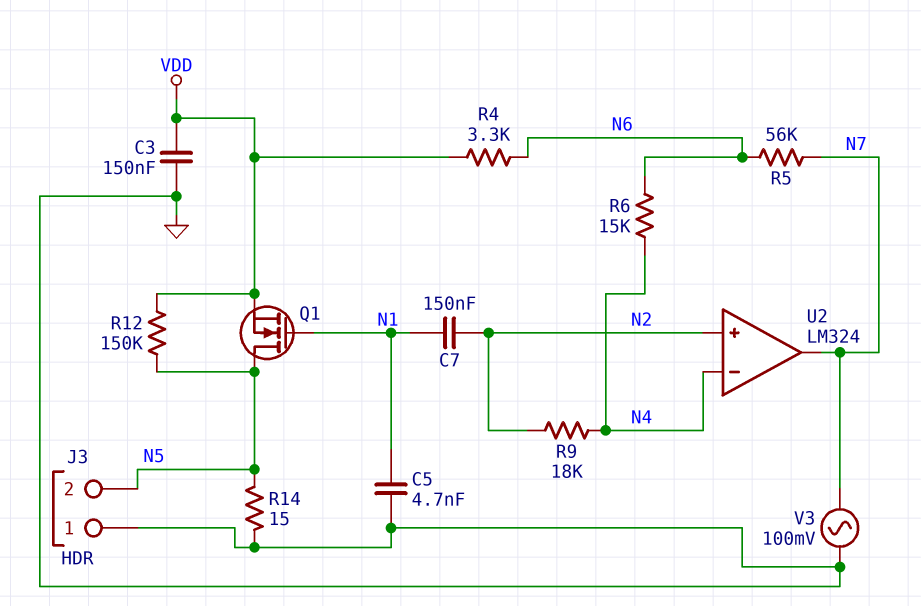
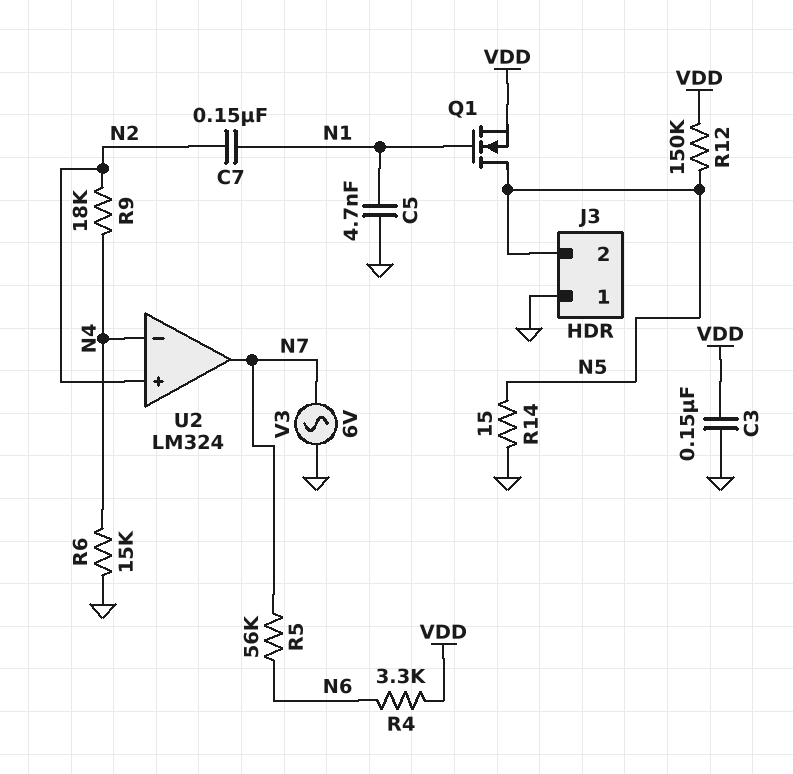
R6: 15k (N4, N6) -> 15k (GND, N4)
V3: AC 100mV (GND, N7) -> AC 6V (GND, N7)

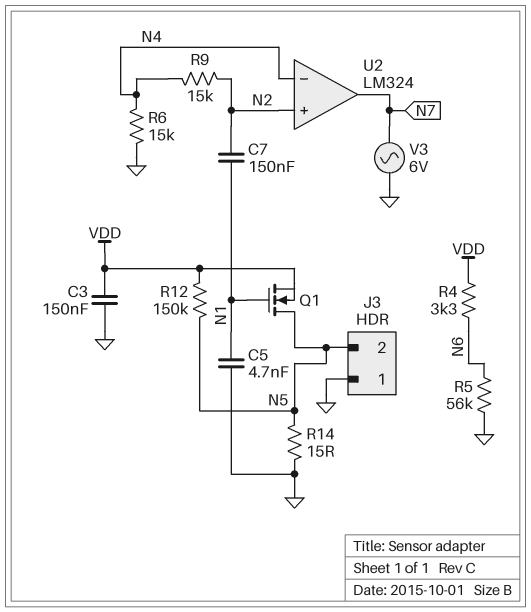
R5: 56k (N6, N7) -> 56k (GND, N6)
R9: 18k (N2, N4) -> 15k (N2, N4)

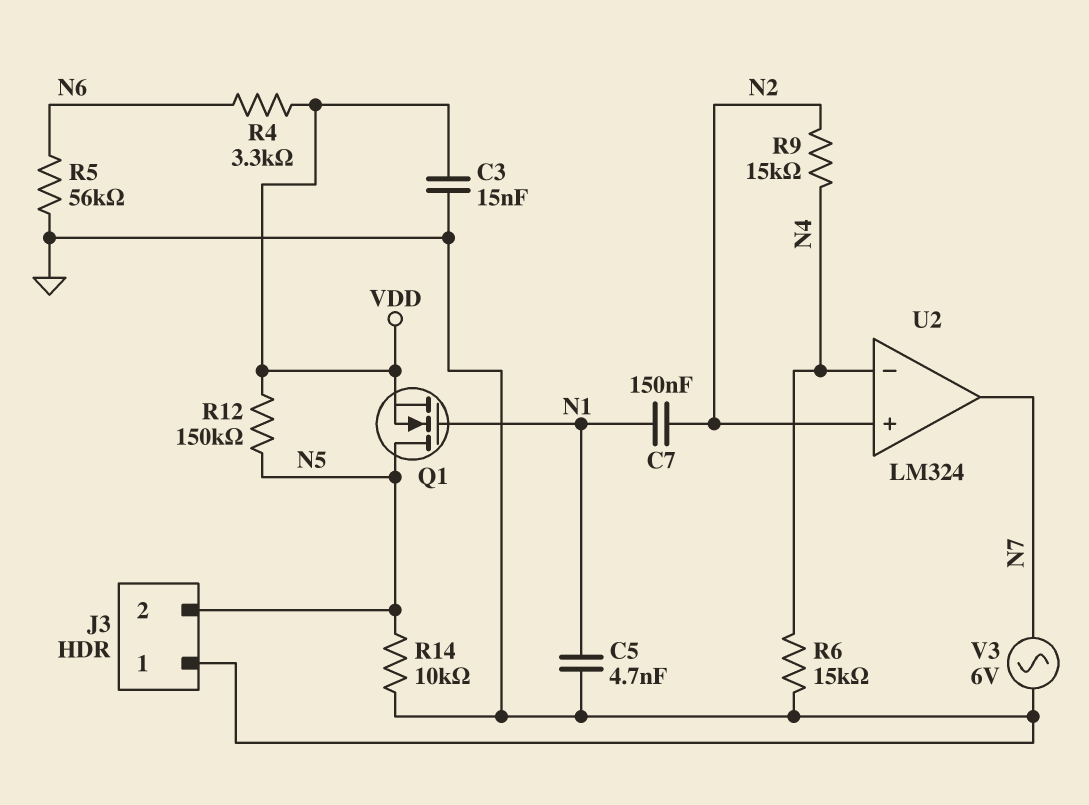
C3: 150nF (GND, VDD) -> 15nF (GND, VDD)
R14: 15 (GND, N5) -> 10k (GND, N5)

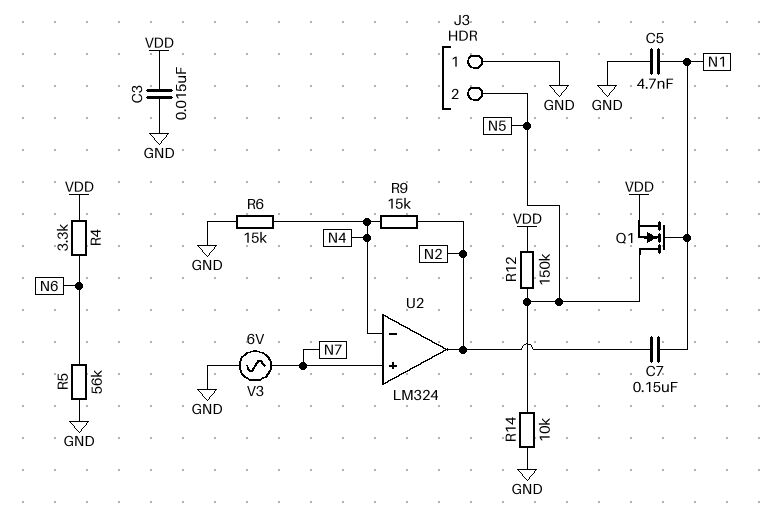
U2 pin in+: N2 -> N7
U2 pin out: N7 -> N2

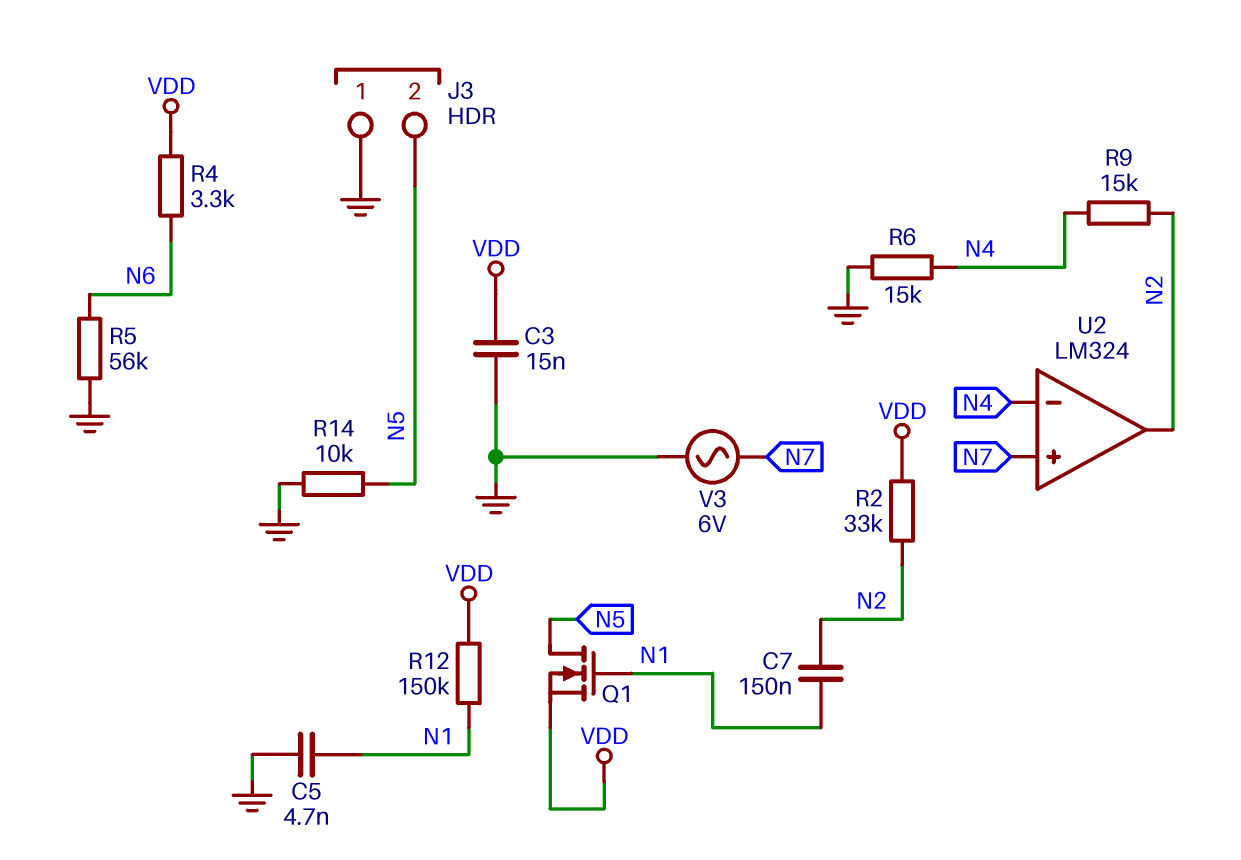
R2: none -> 33k (N2, VDD)
R12: 150k (N5, VDD) -> 150k (N1, VDD)

